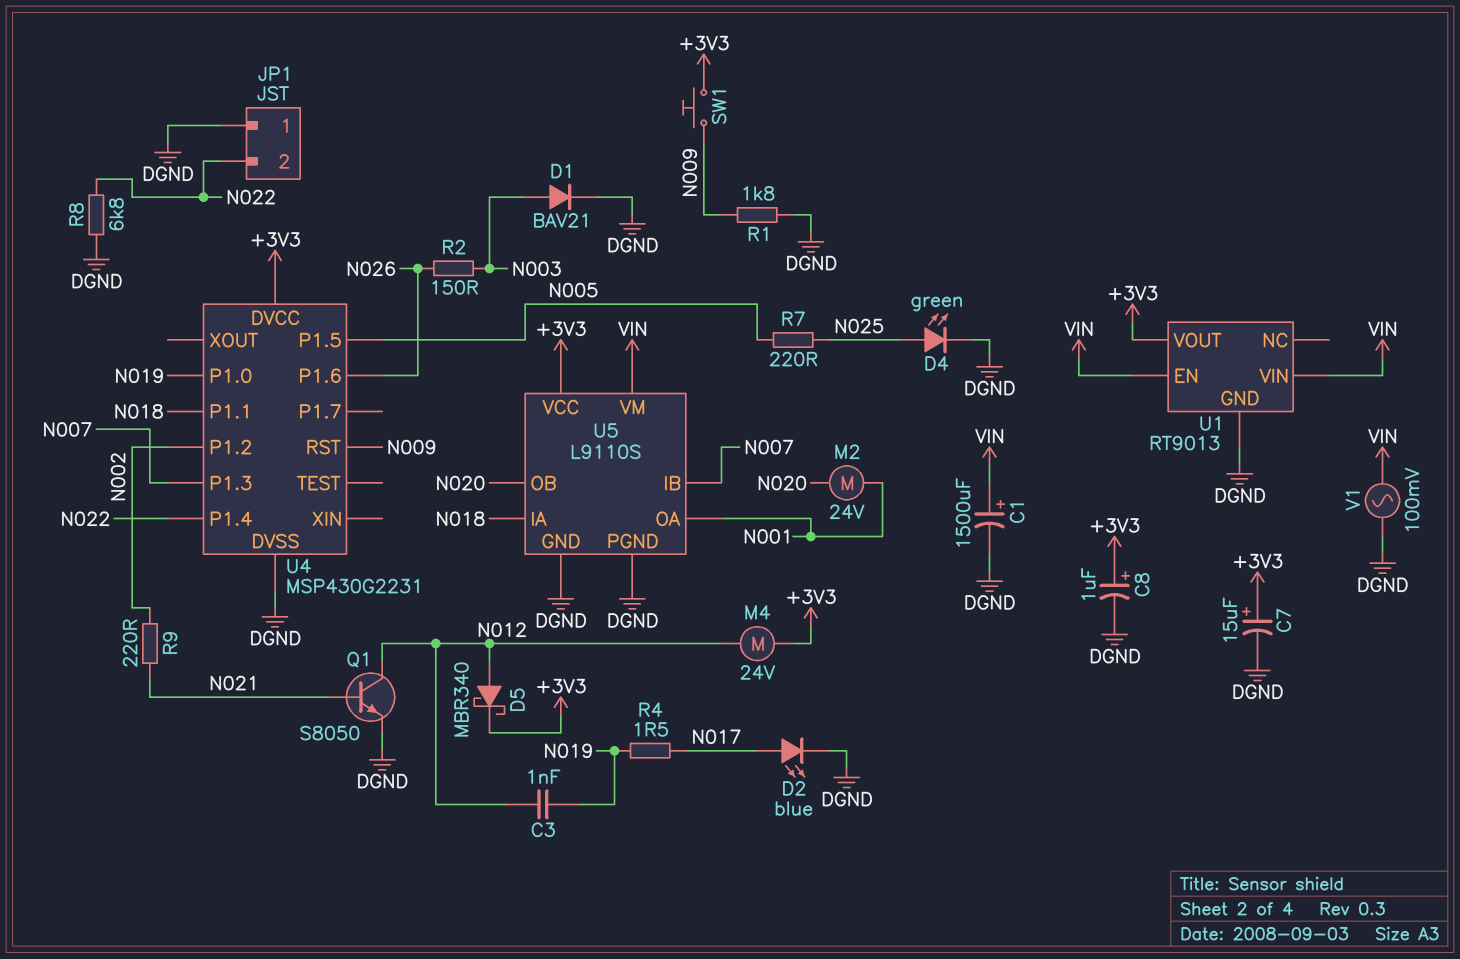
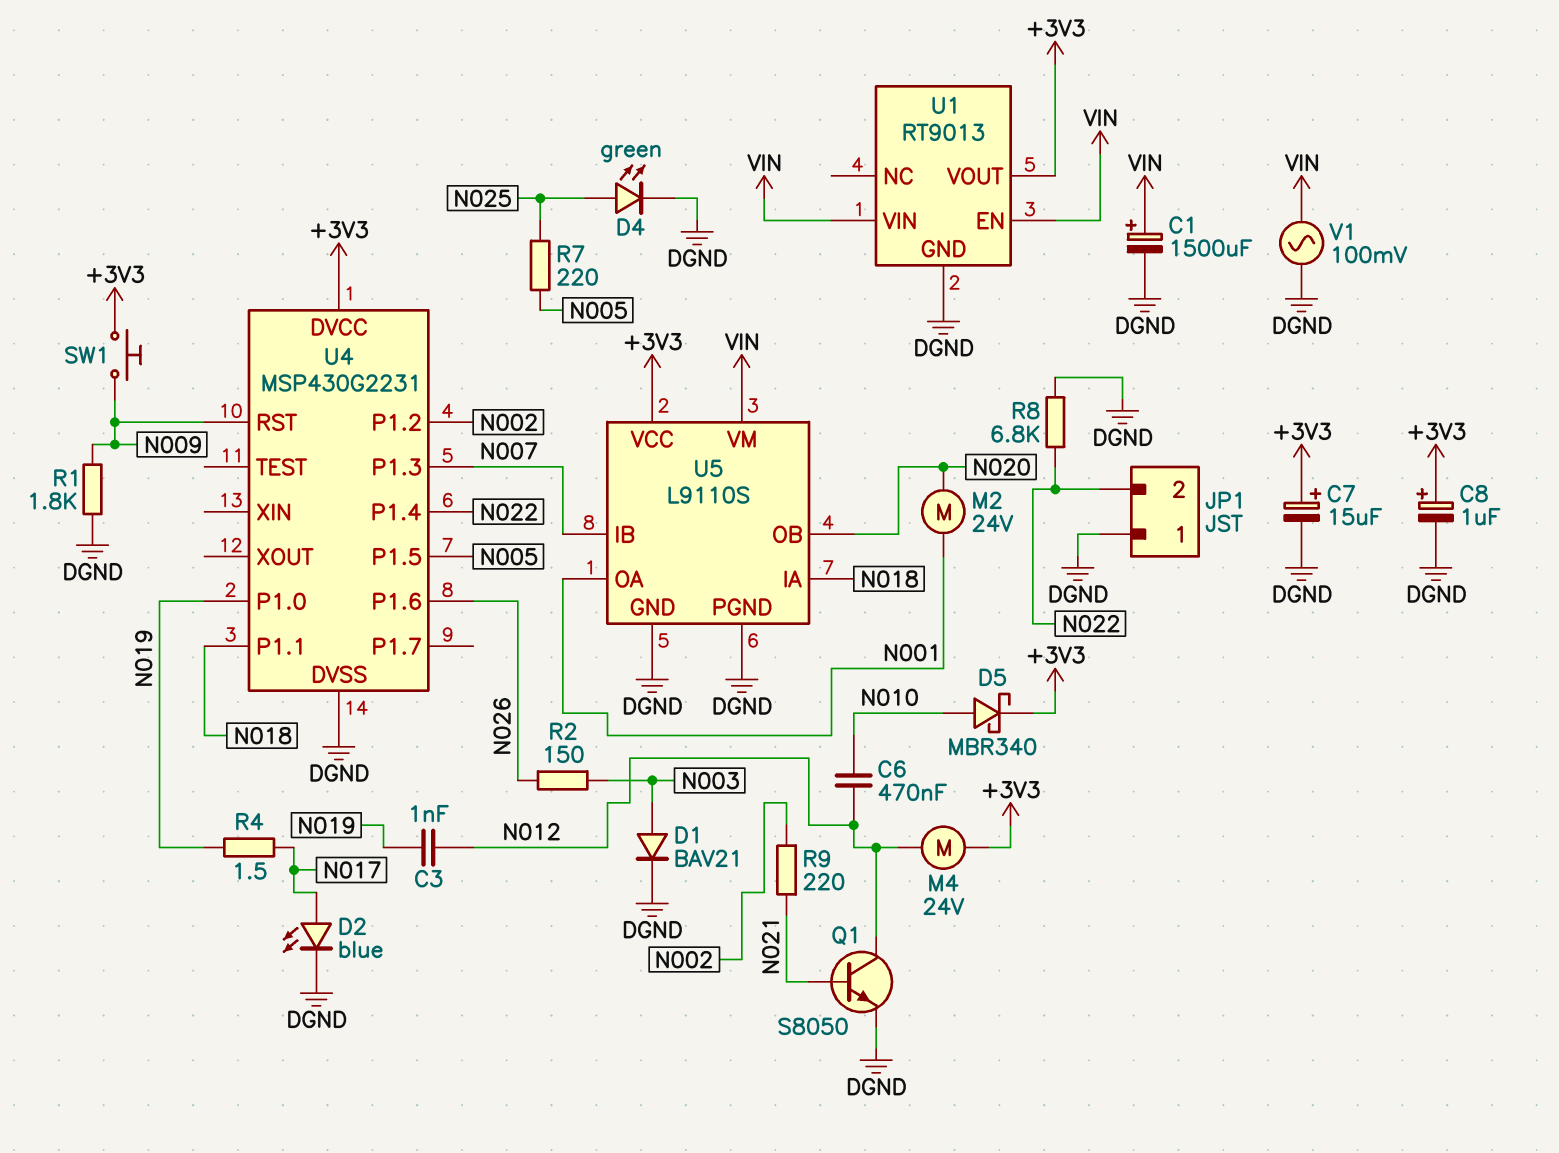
C6: none -> 470nF (N010, N012)
D5: schottky MBR340 (A N012, K +3V3) -> schottky MBR340 (A N010, K +3V3)

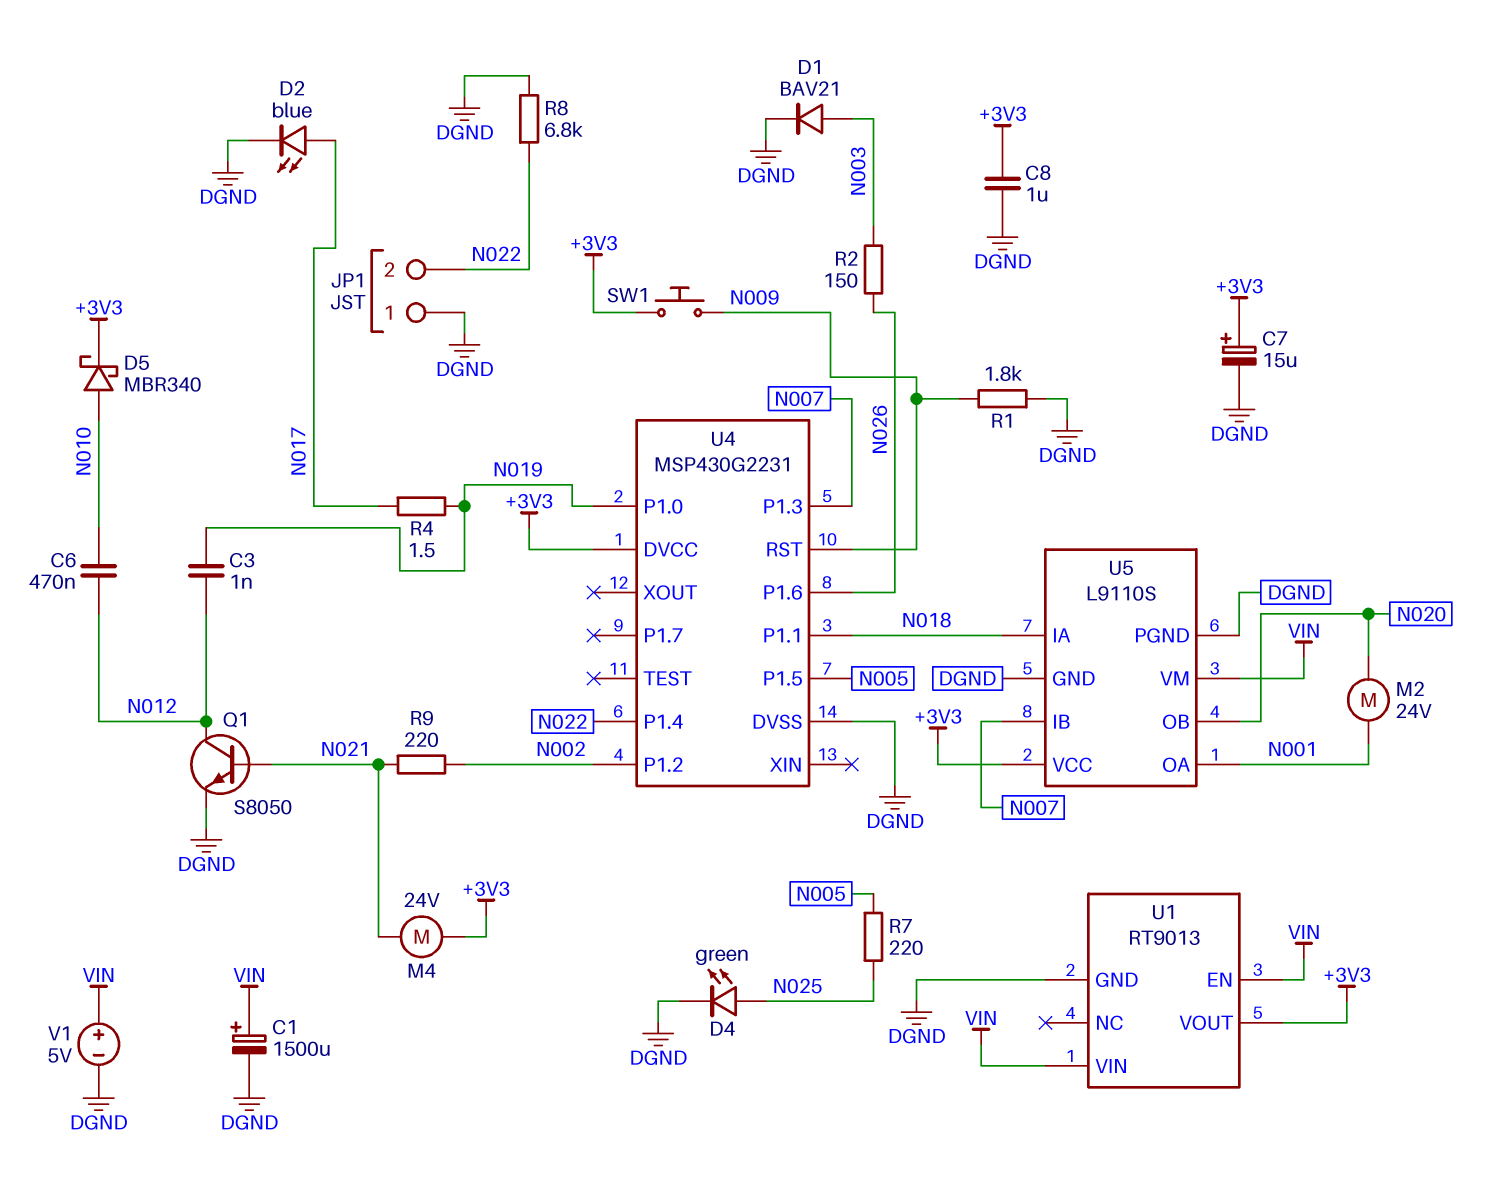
C8: 1uF (plus +3V3, minus DGND) -> 1uF (+3V3, DGND)
M4: motor 24V (+3V3, N012) -> motor 24V (+3V3, N021)
V1: AC 100mV (DGND, VIN) -> 5V (plus VIN, minus DGND)

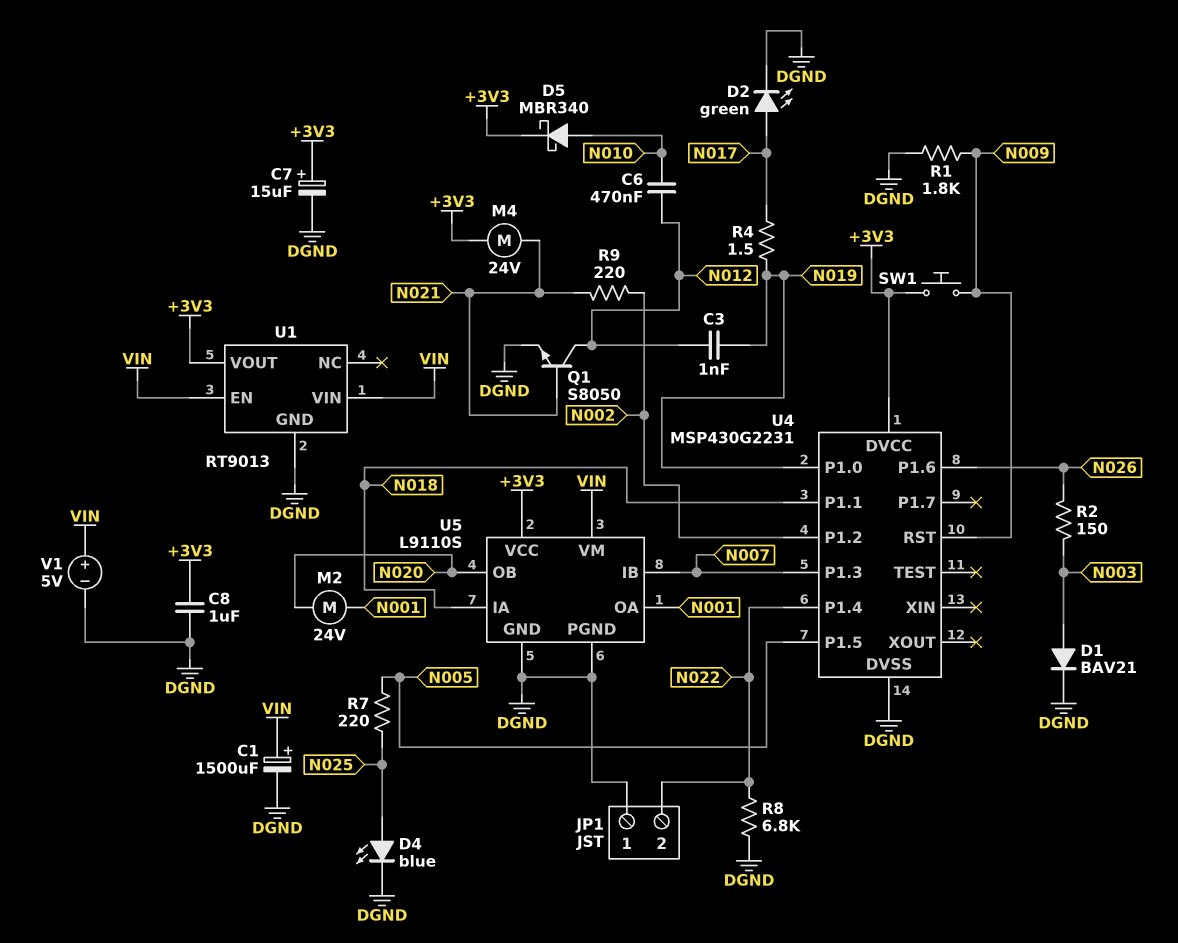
D2: LED blue (A N017, K DGND) -> LED green (A N017, K DGND)
D4: LED green (A N025, K DGND) -> LED blue (A N025, K DGND)

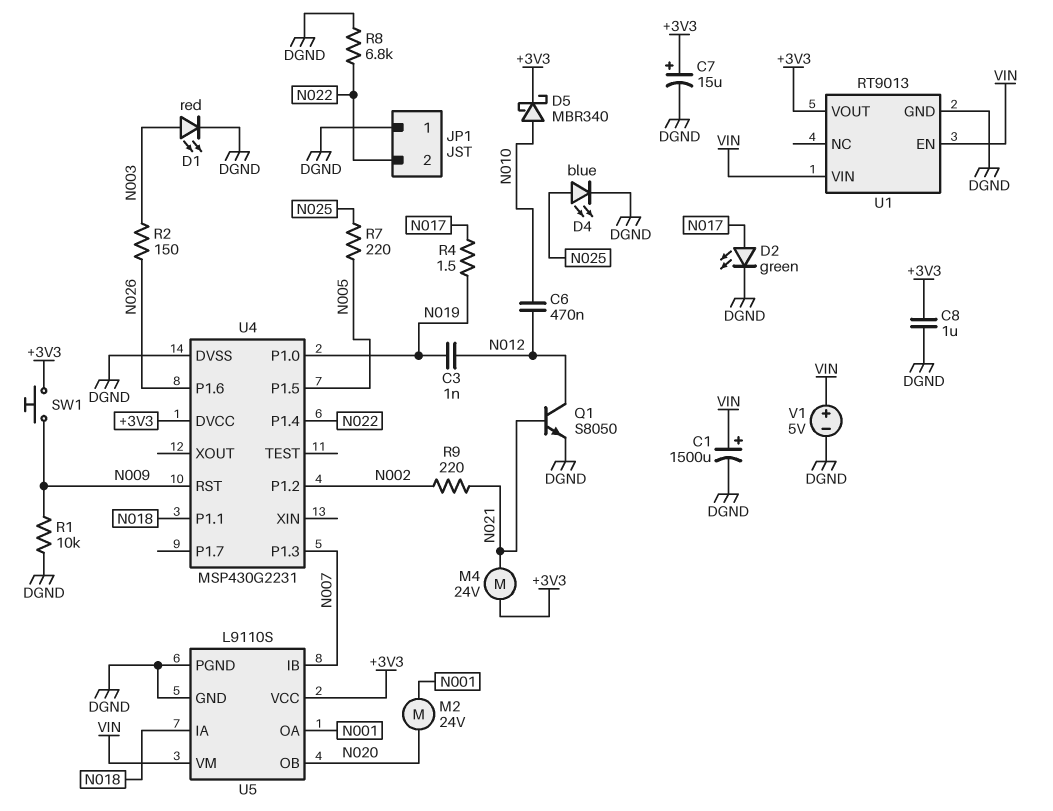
D1: diode BAV21 (A N003, K DGND) -> LED red (A N003, K DGND)
R1: 1.8k (DGND, N009) -> 10k (DGND, N009)

